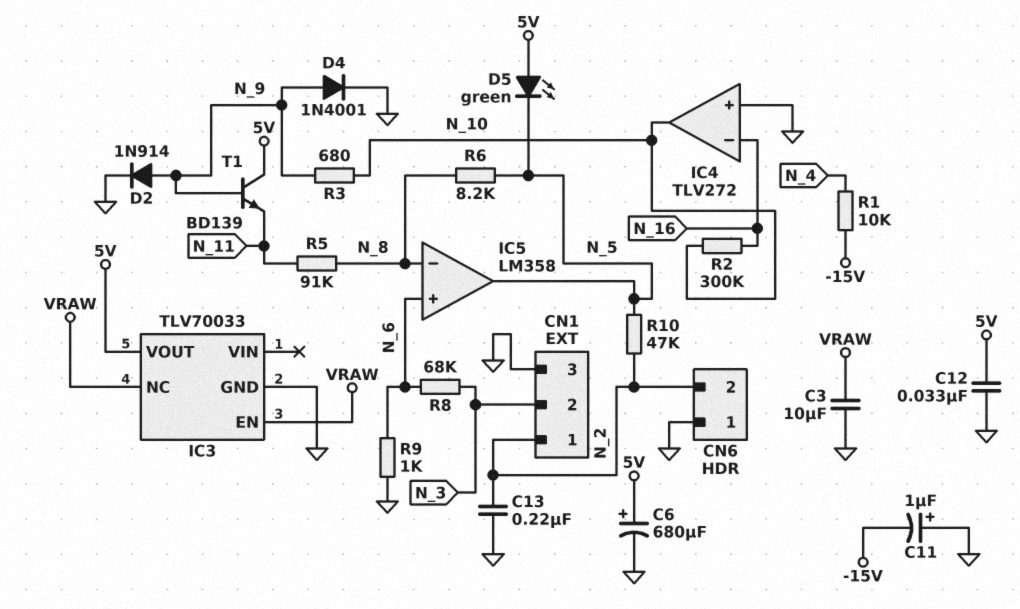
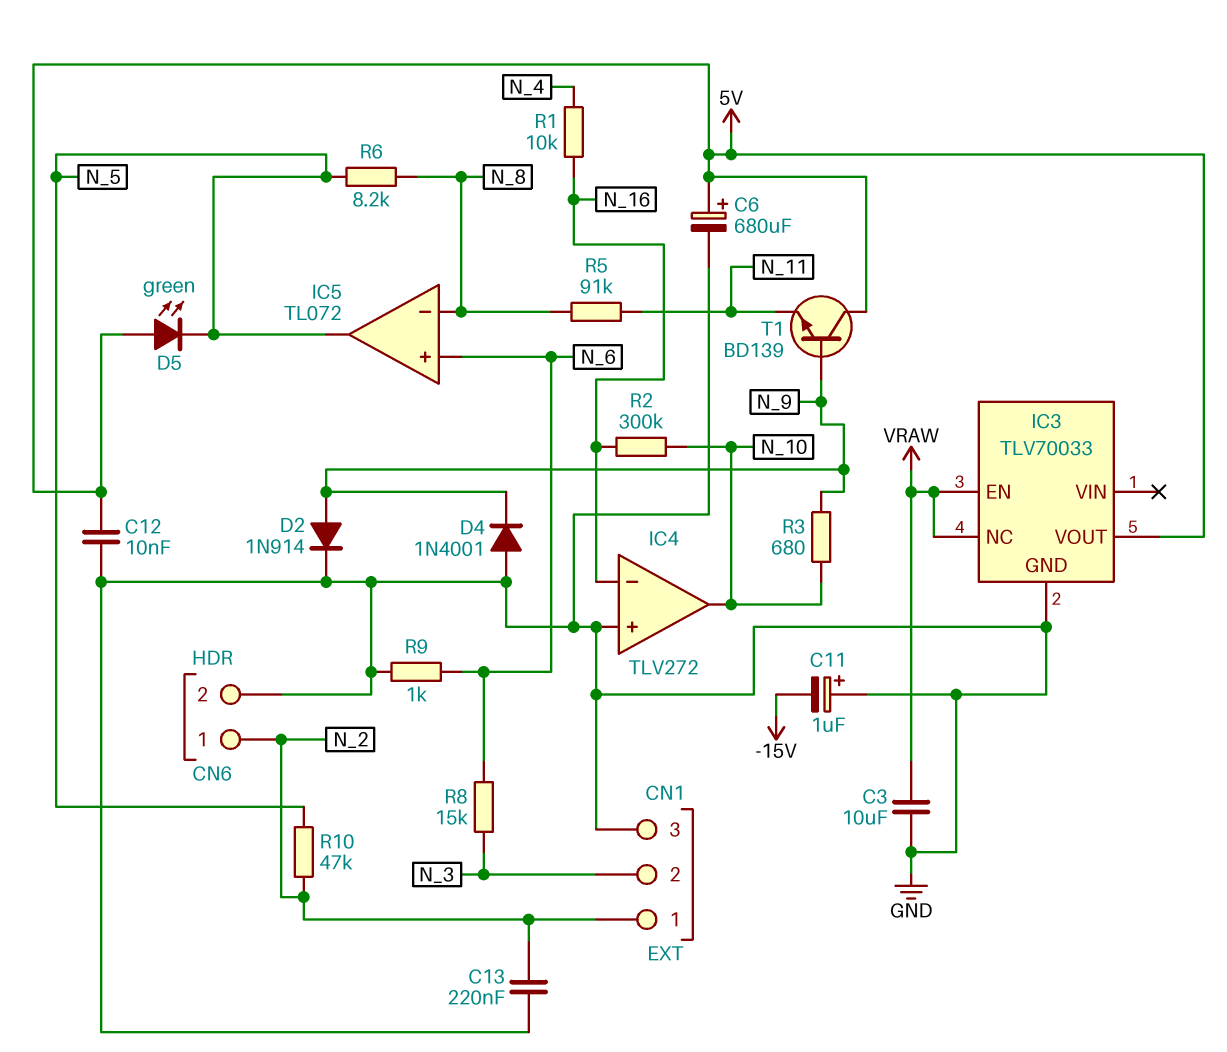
C12: 33nF (5V, GND) -> 10nF (5V, GND)
CN6 pin 1: GND -> N_2
CN6 pin 2: N_2 -> GND
D4: diode 1N4001 (A N_9, K GND) -> diode 1N4001 (A GND, K N_9)
IC5: LM358 -> TL072
R1: 10k (-15V, N_4) -> 10k (N_4, N_16)
R8: 68k (N_3, N_6) -> 15k (N_3, N_6)

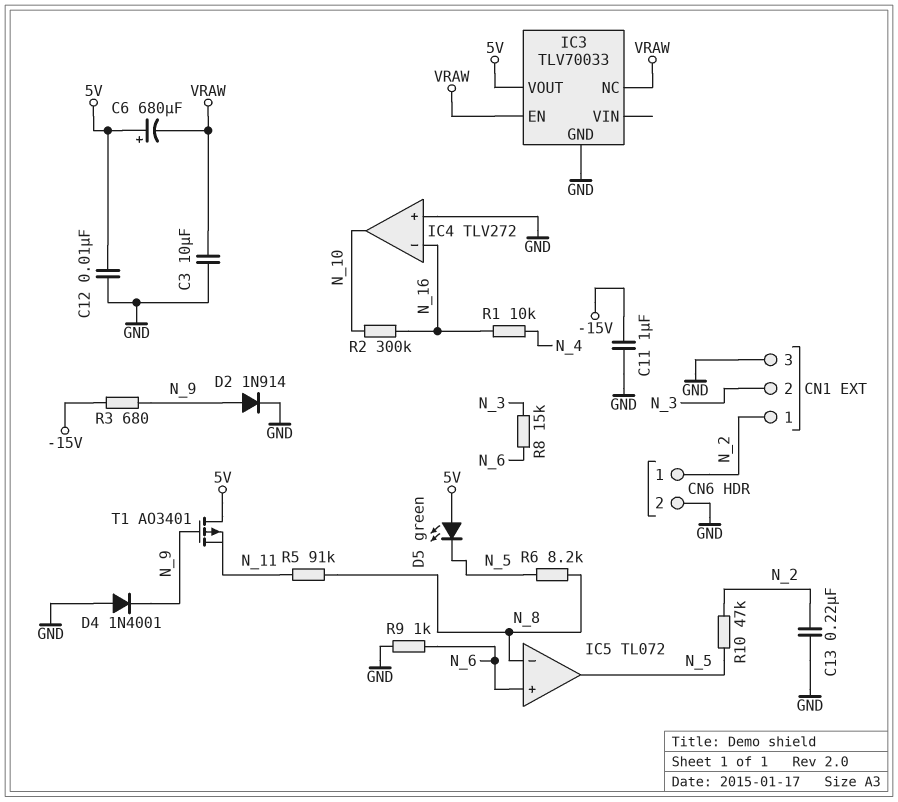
C6: 680uF (plus 5V, minus GND) -> 680uF (plus 5V, minus VRAW)
C11: 1uF (plus GND, minus -15V) -> 1uF (-15V, GND)
R3: 680 (N_9, N_10) -> 680 (-15V, N_9)
T1: NPN BD139 (B N_9, C 5V, E N_11) -> PMOS AO3401 (G N_9, D 5V, S N_11)

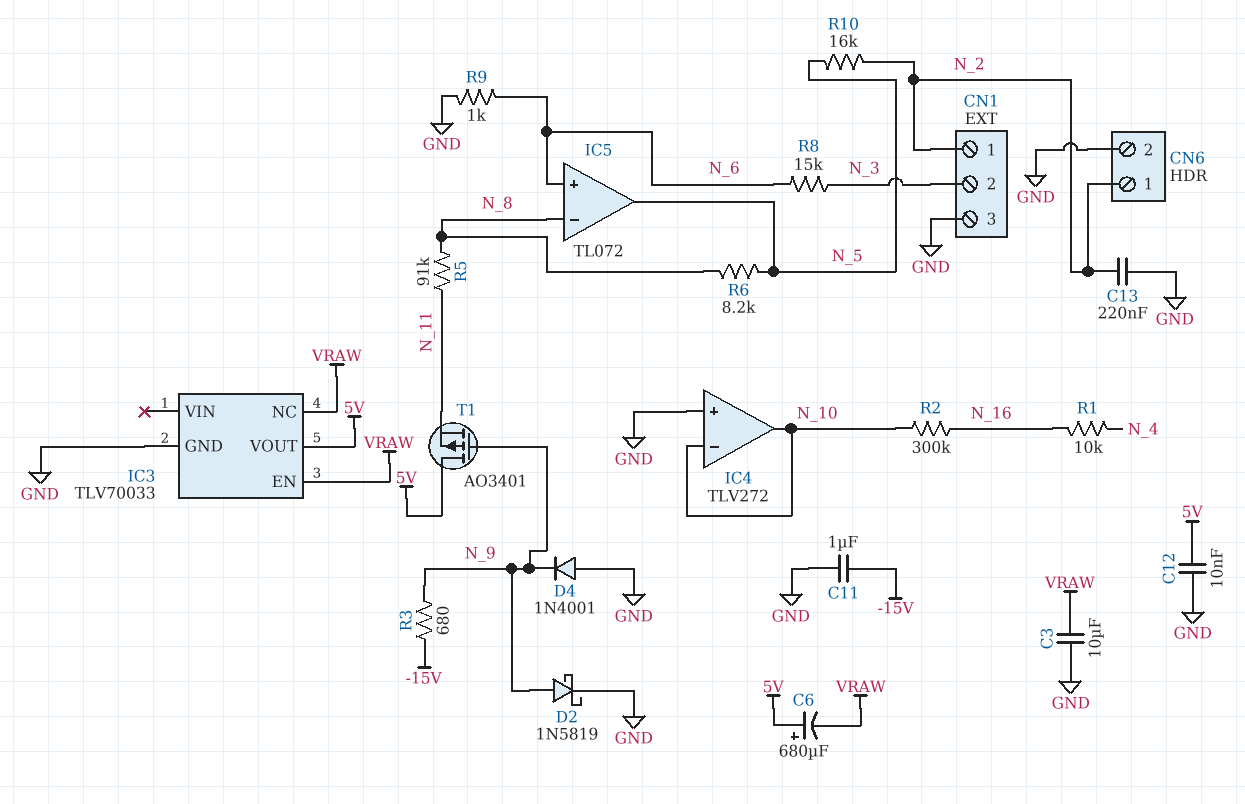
D2: diode 1N914 (A N_9, K GND) -> schottky 1N5819 (A N_9, K GND)
D5: LED green (A 5V, K N_5) -> none
IC4 pin in-: N_16 -> N_10
R10: 47k (N_2, N_5) -> 16k (N_2, N_5)

